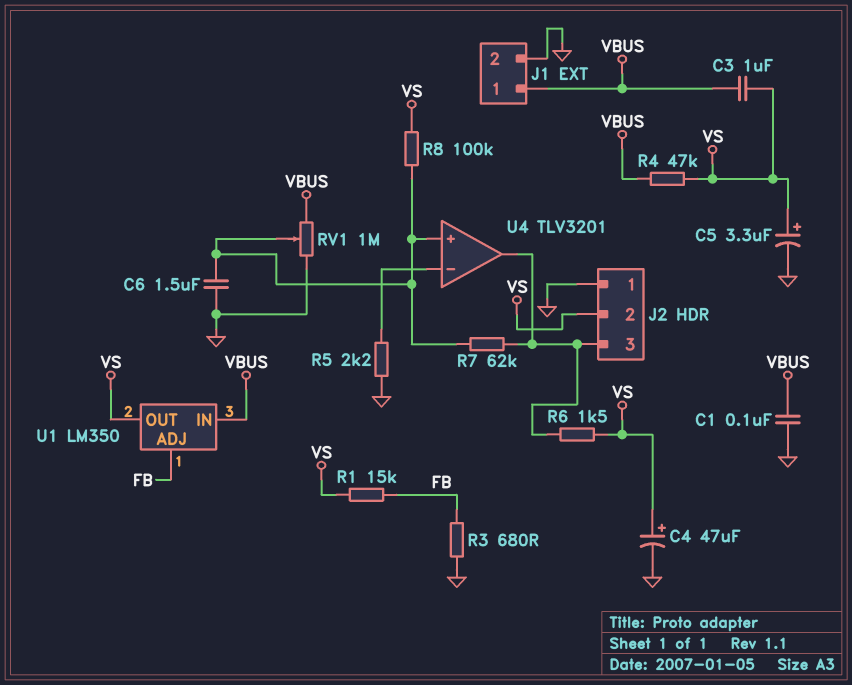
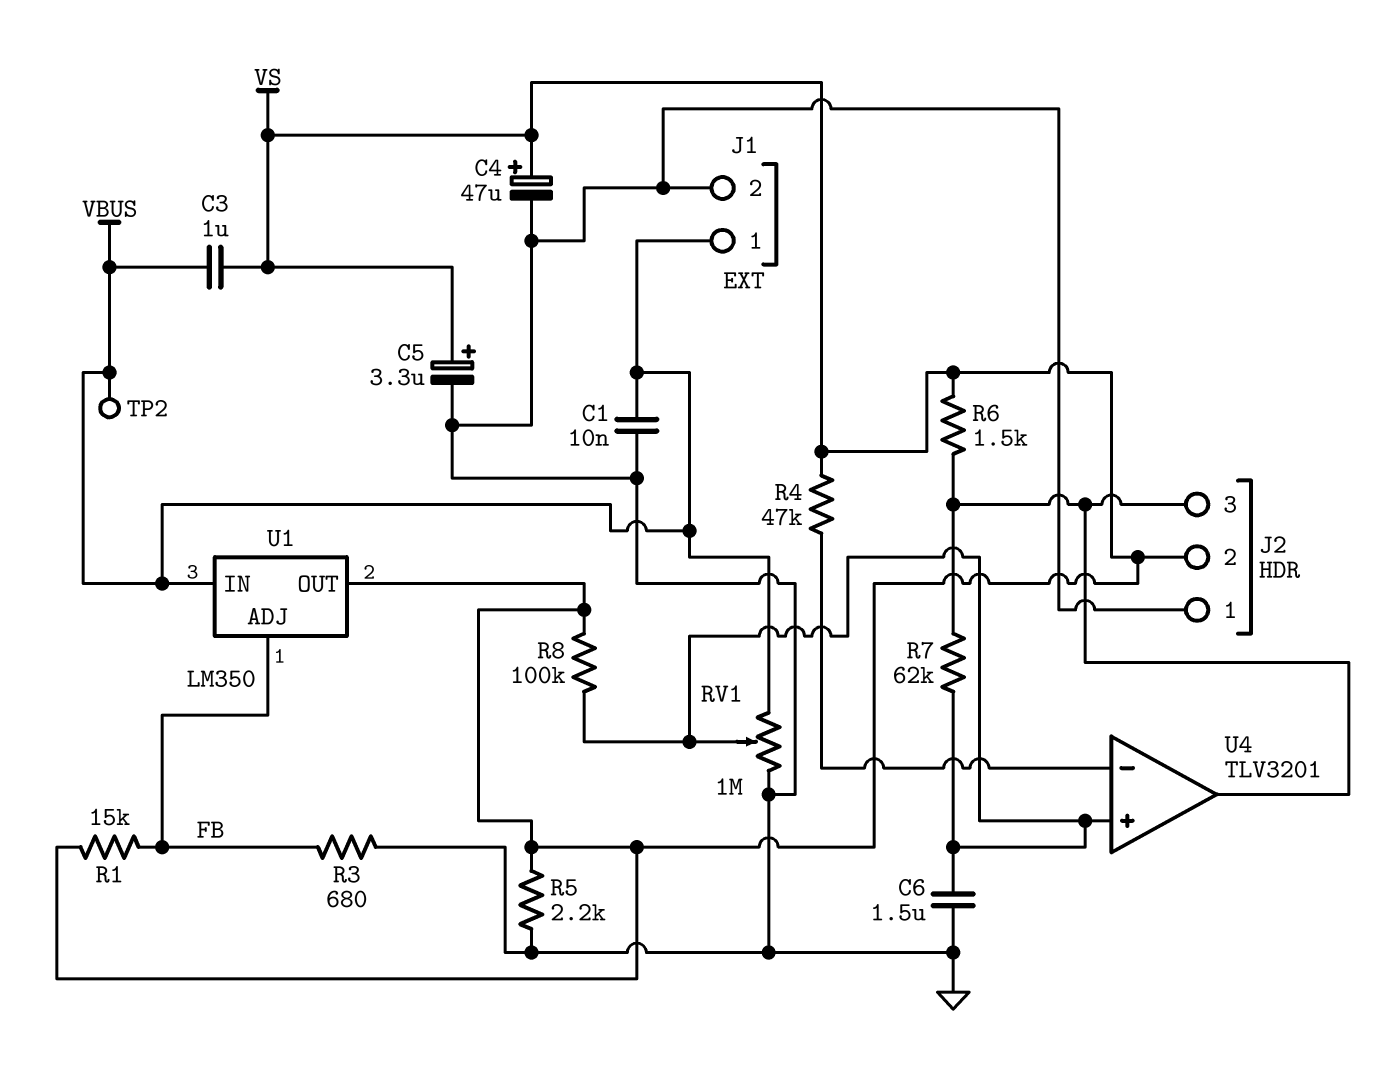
C1: 100nF (GND, VBUS) -> 10nF (GND, VBUS)
R4: 47k (VBUS, VS) -> 47k (U4/in-, VS)
R5: 2.2k (GND, U4/in-) -> 2.2k (GND, VS)
TP2: none -> test point (VBUS)

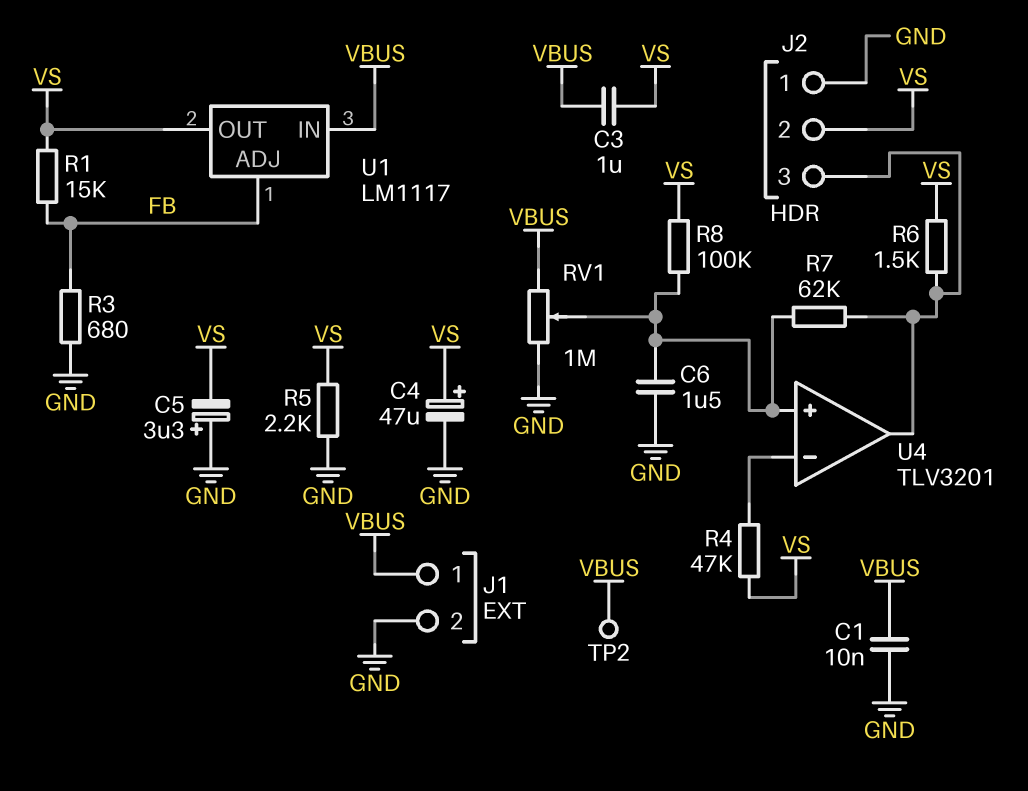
C5: 3.3uF (plus VS, minus GND) -> 3.3uF (plus GND, minus VS)
U1: LM350 -> LM1117

